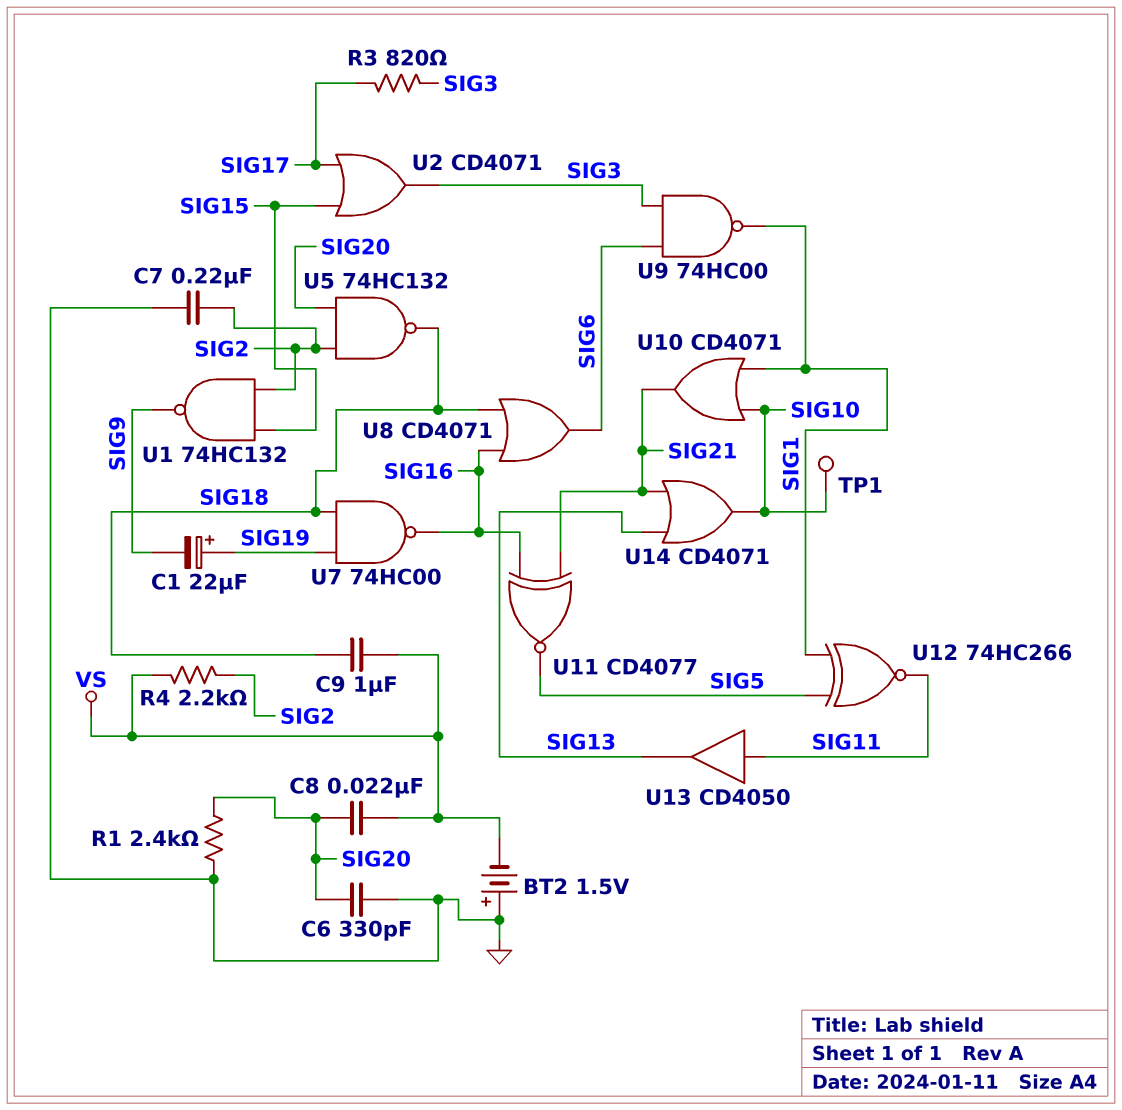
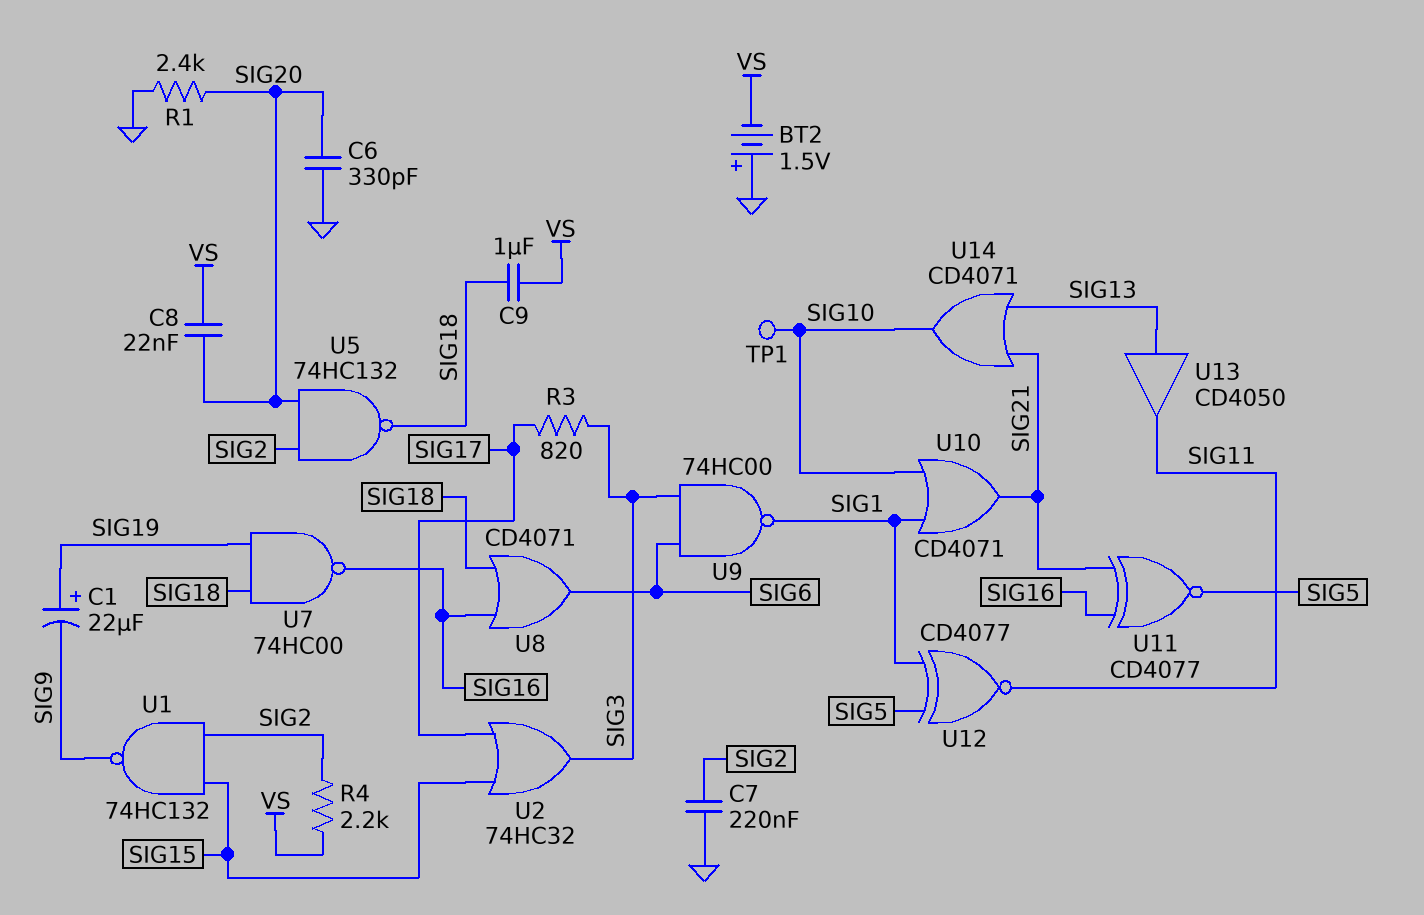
U2: OR CD4071 (in SIG15, in SIG17, out SIG3) -> OR 74HC32 (in SIG15, in SIG17, out SIG3)
U12: XNOR 74HC266 (in SIG1, in SIG5, out SIG11) -> XNOR CD4077 (in SIG1, in SIG5, out SIG11)
U13: buffer CD4050 (in SIG11, out SIG13) -> buffer CD4050 (in SIG13, out SIG11)

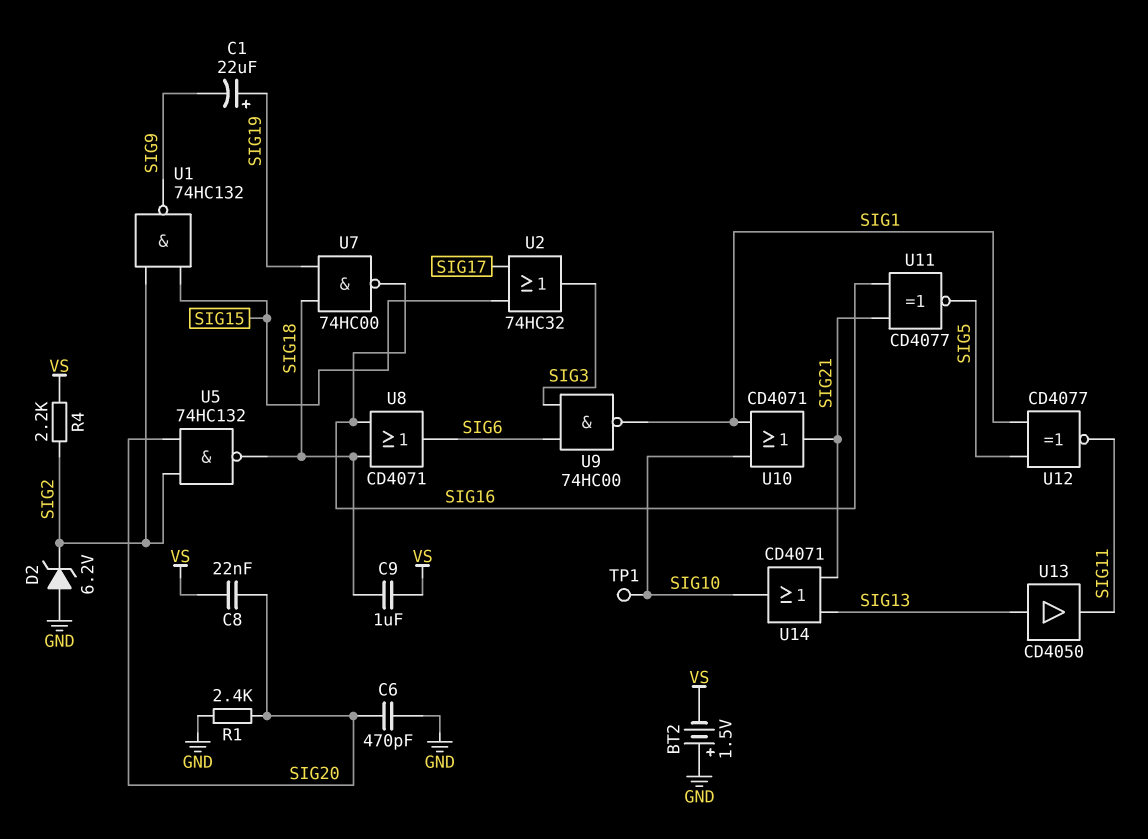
C6: 330pF (GND, SIG20) -> 470pF (GND, SIG20)
C7: 220nF (GND, SIG2) -> none
D2: none -> zener 6.2V (A GND, K SIG2)
R3: 820 (SIG3, SIG17) -> none

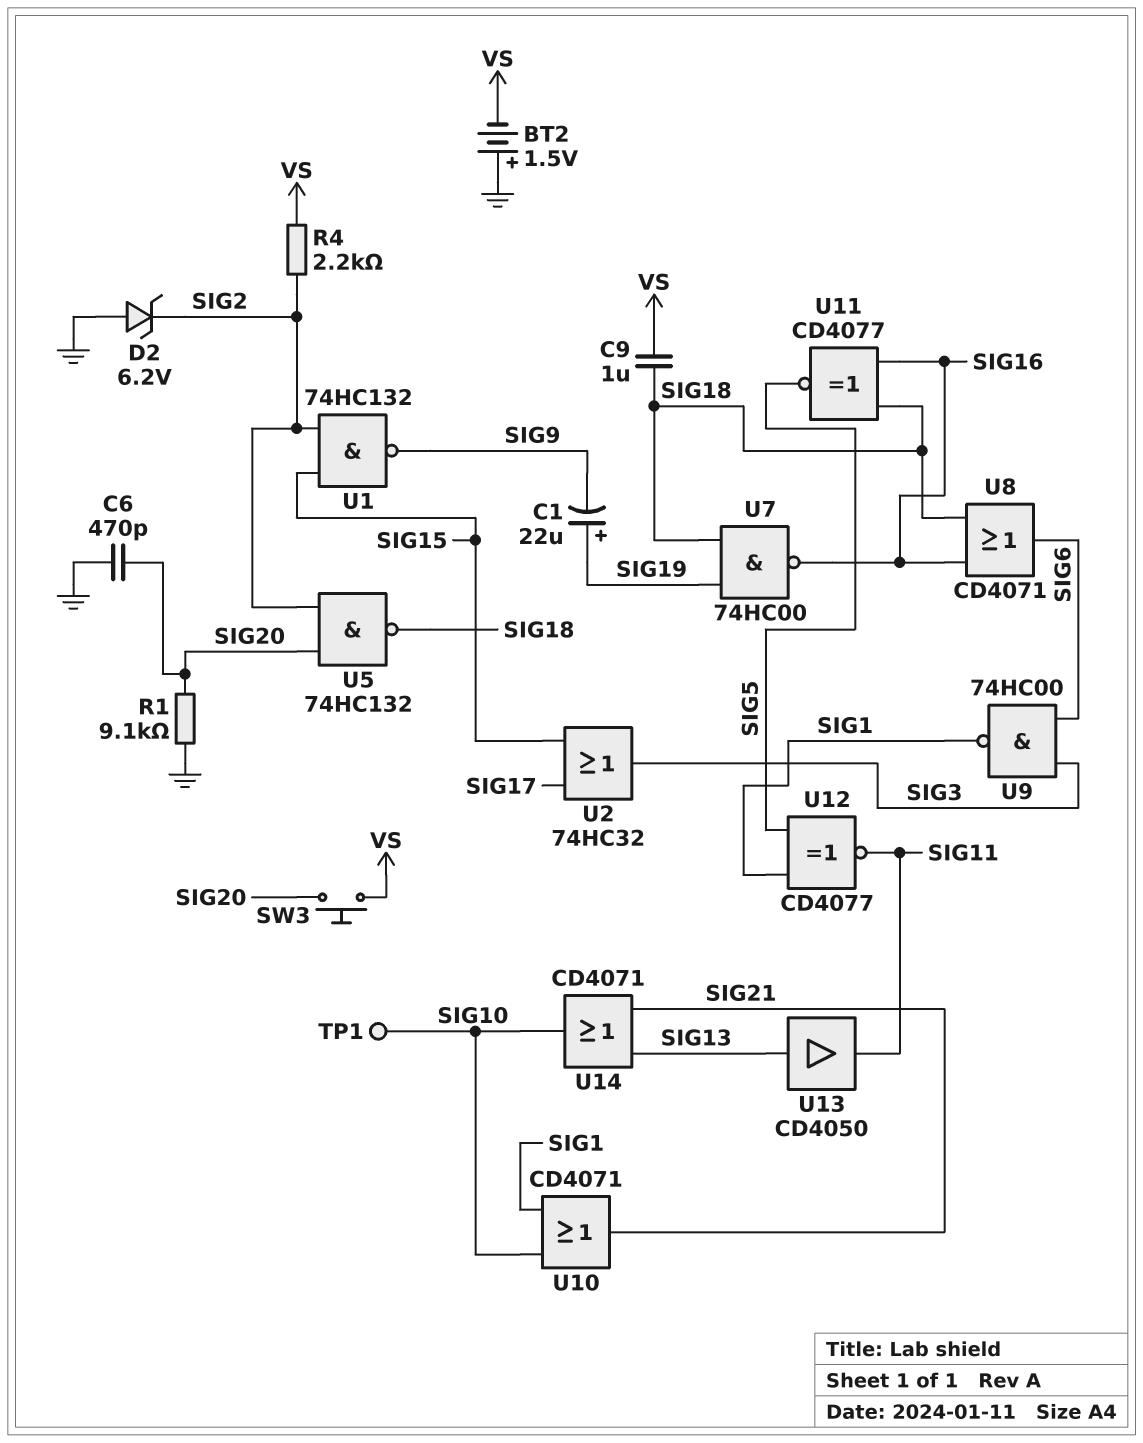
C8: 22nF (SIG20, VS) -> none
R1: 2.4k (GND, SIG20) -> 9.1k (GND, SIG20)
SW3: none -> button (SIG20, VS)
U11: XNOR CD4077 (in SIG16, in SIG21, out SIG5) -> XNOR CD4077 (in SIG16, in SIG18, out SIG5)

